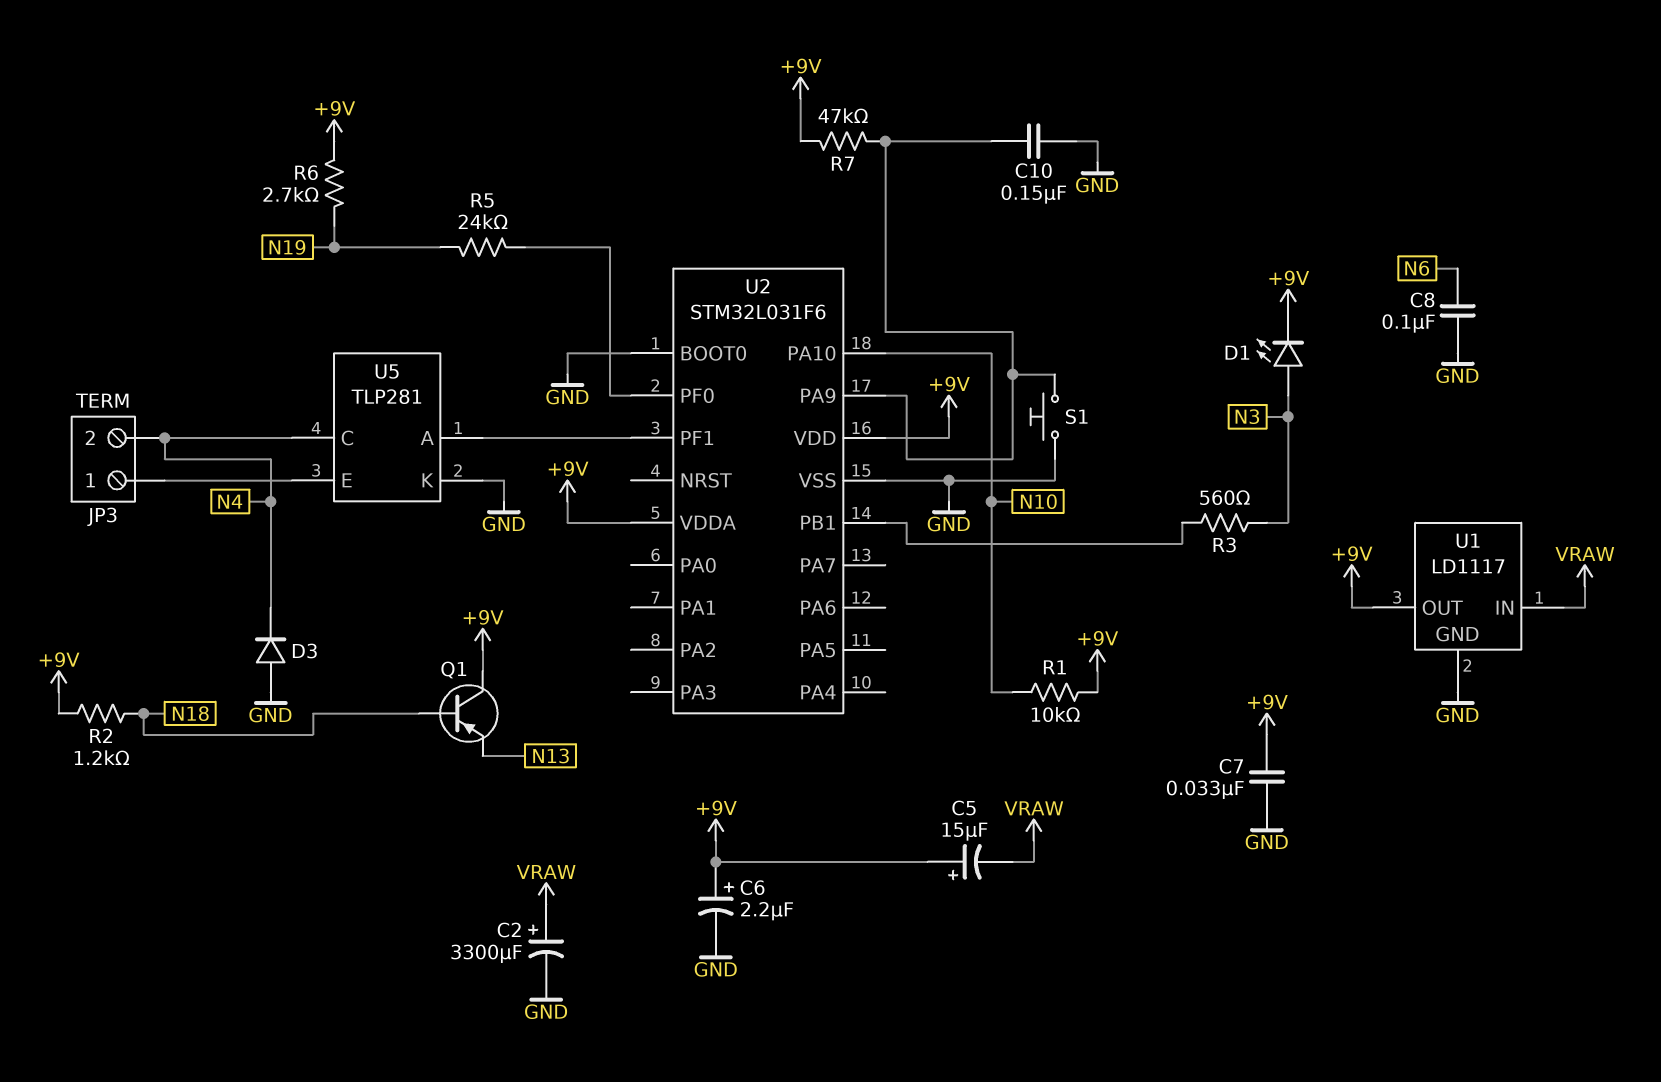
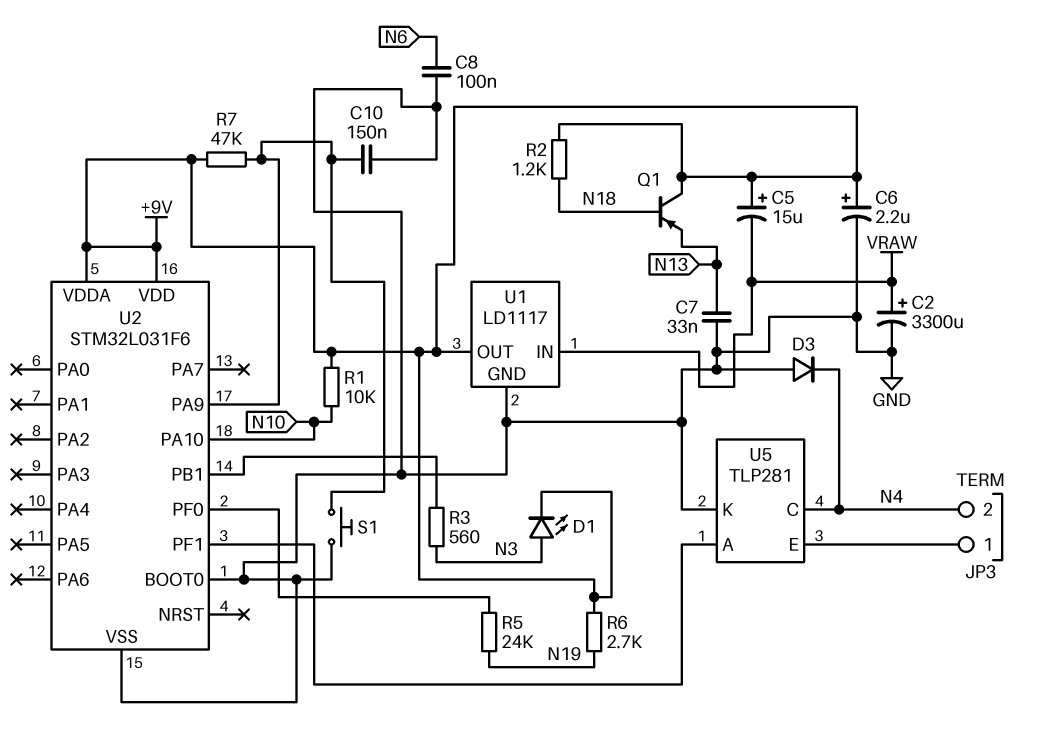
C7: 33nF (+9V, GND) -> 33nF (GND, N13)

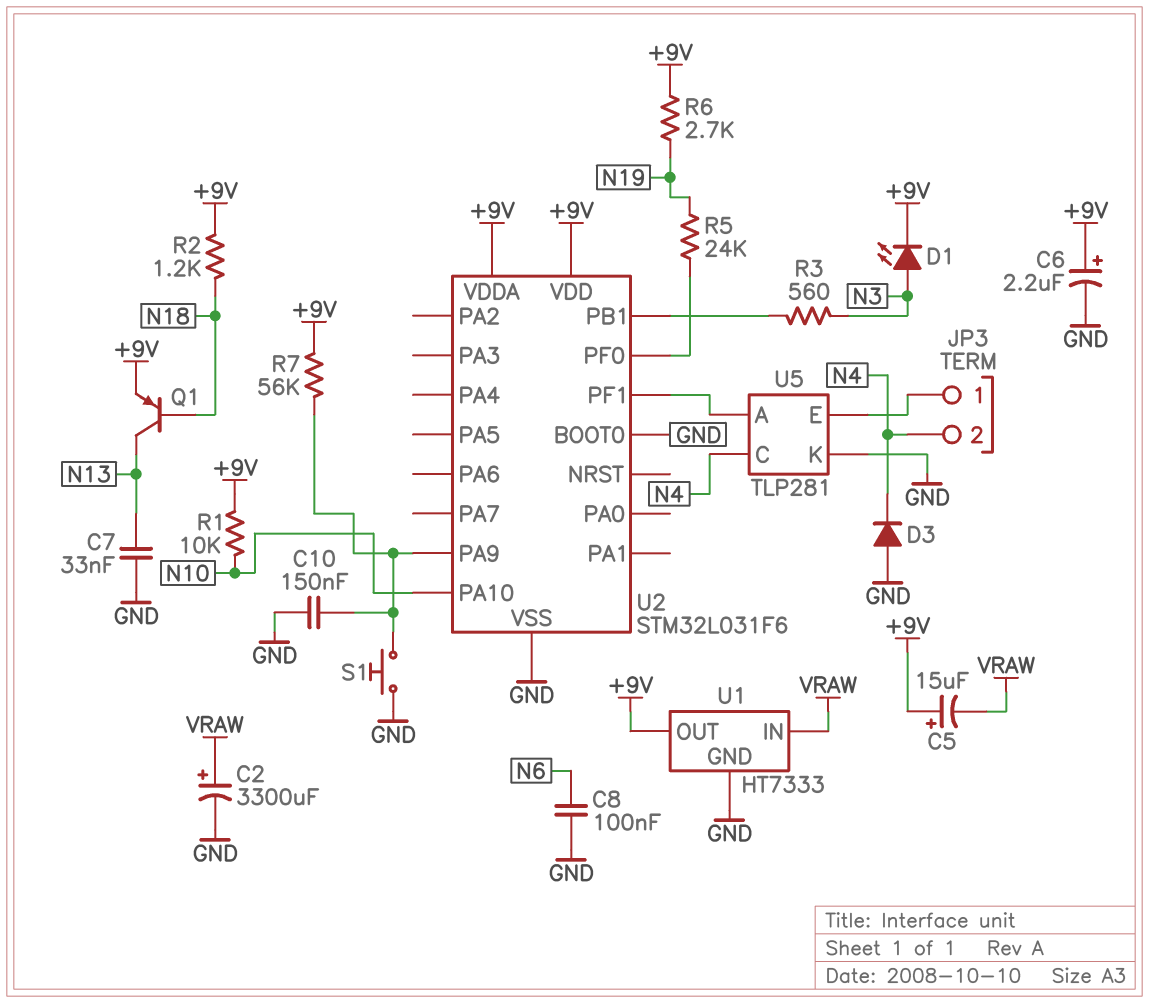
Q1: PNP (B N18, C +9V, E N13) -> PNP (B N18, C N13, E +9V)
R7: 47k (+9V, U2/PA9) -> 56k (+9V, U2/PA9)
U1: LD1117 -> HT7333

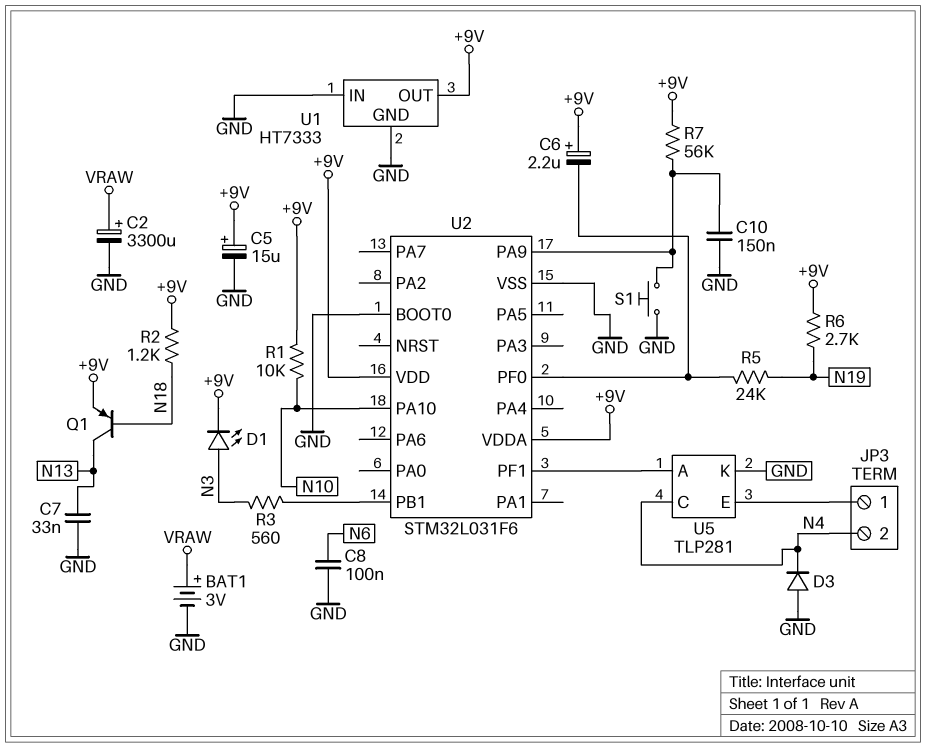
BAT1: none -> 3V (plus VRAW, minus GND)
C5: 15uF (plus +9V, minus VRAW) -> 15uF (plus +9V, minus GND)
C6: 2.2uF (plus +9V, minus GND) -> 2.2uF (plus +9V, minus U2/PF0)
U1 pin IN: VRAW -> GND

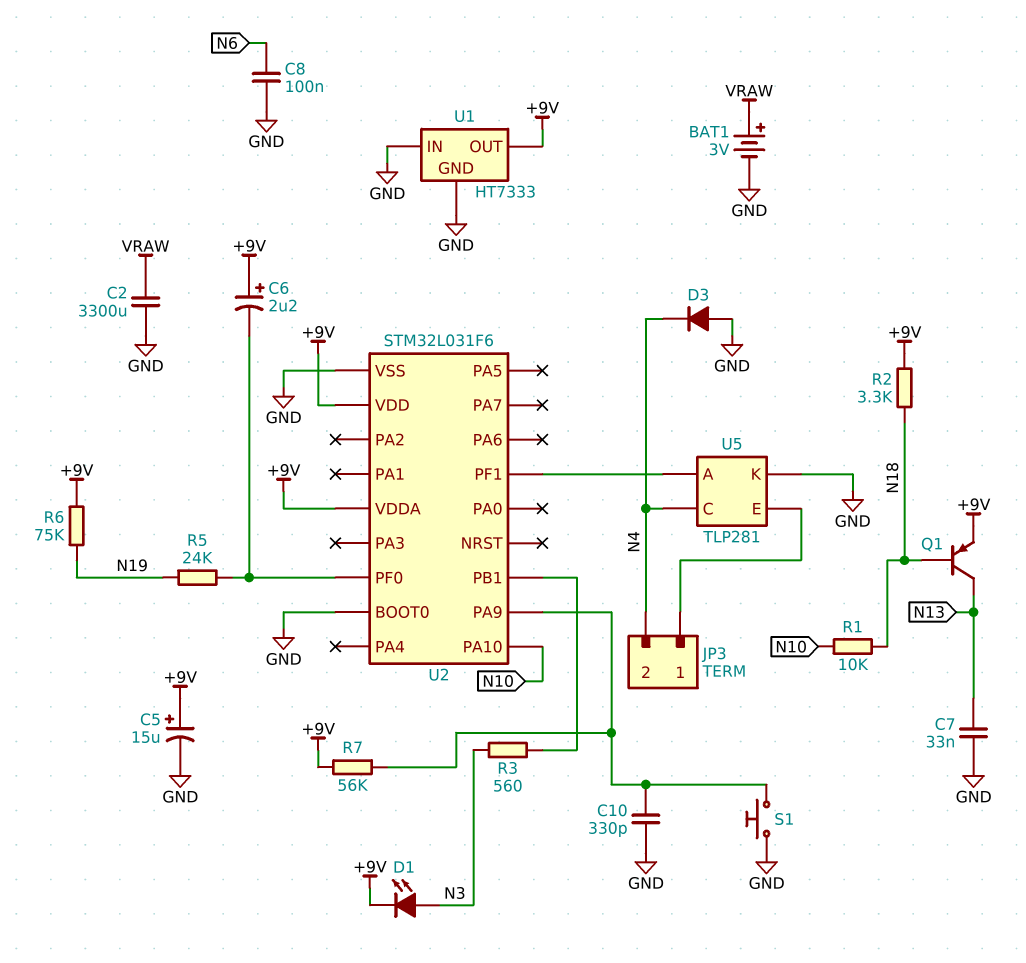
C2: 3300uF (plus VRAW, minus GND) -> 3300uF (GND, VRAW)
C10: 150nF (GND, U2/PA9) -> 330pF (GND, U2/PA9)
R1: 10k (+9V, N10) -> 10k (N10, N18)
R2: 1.2k (+9V, N18) -> 3.3k (+9V, N18)
R6: 2.7k (+9V, N19) -> 75k (+9V, N19)

